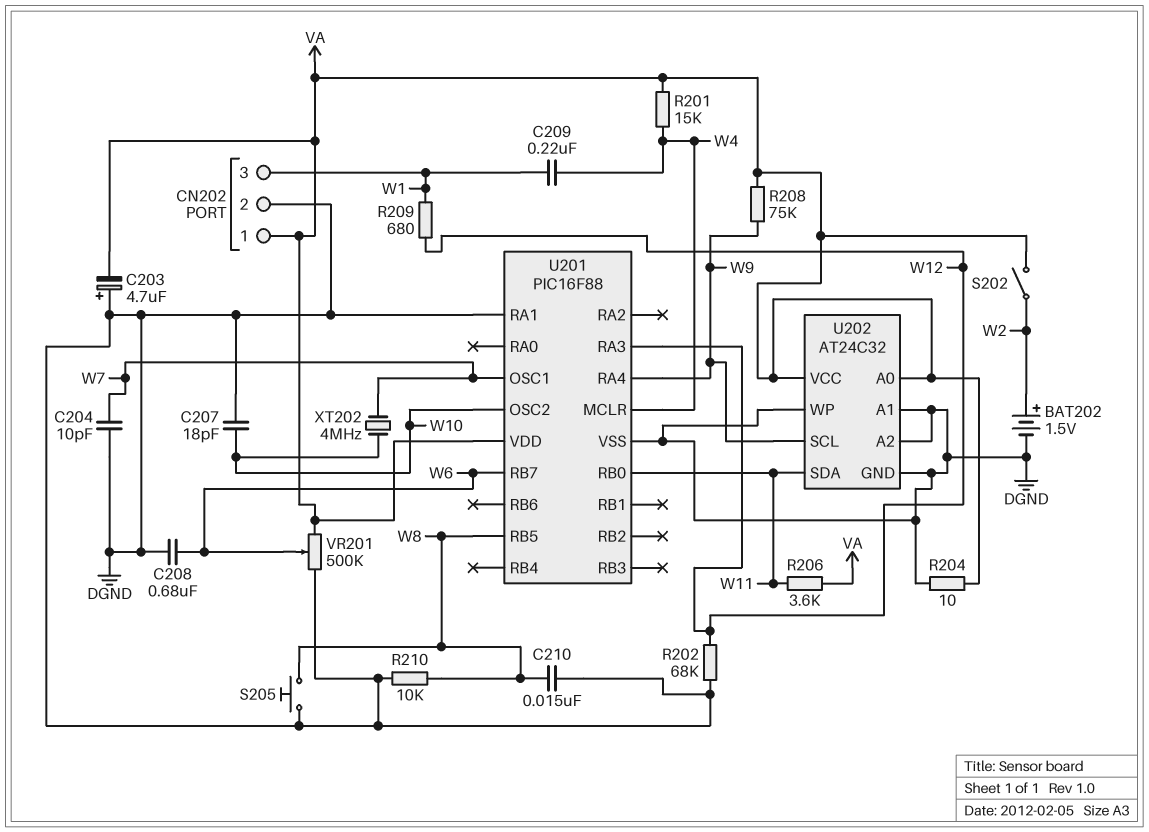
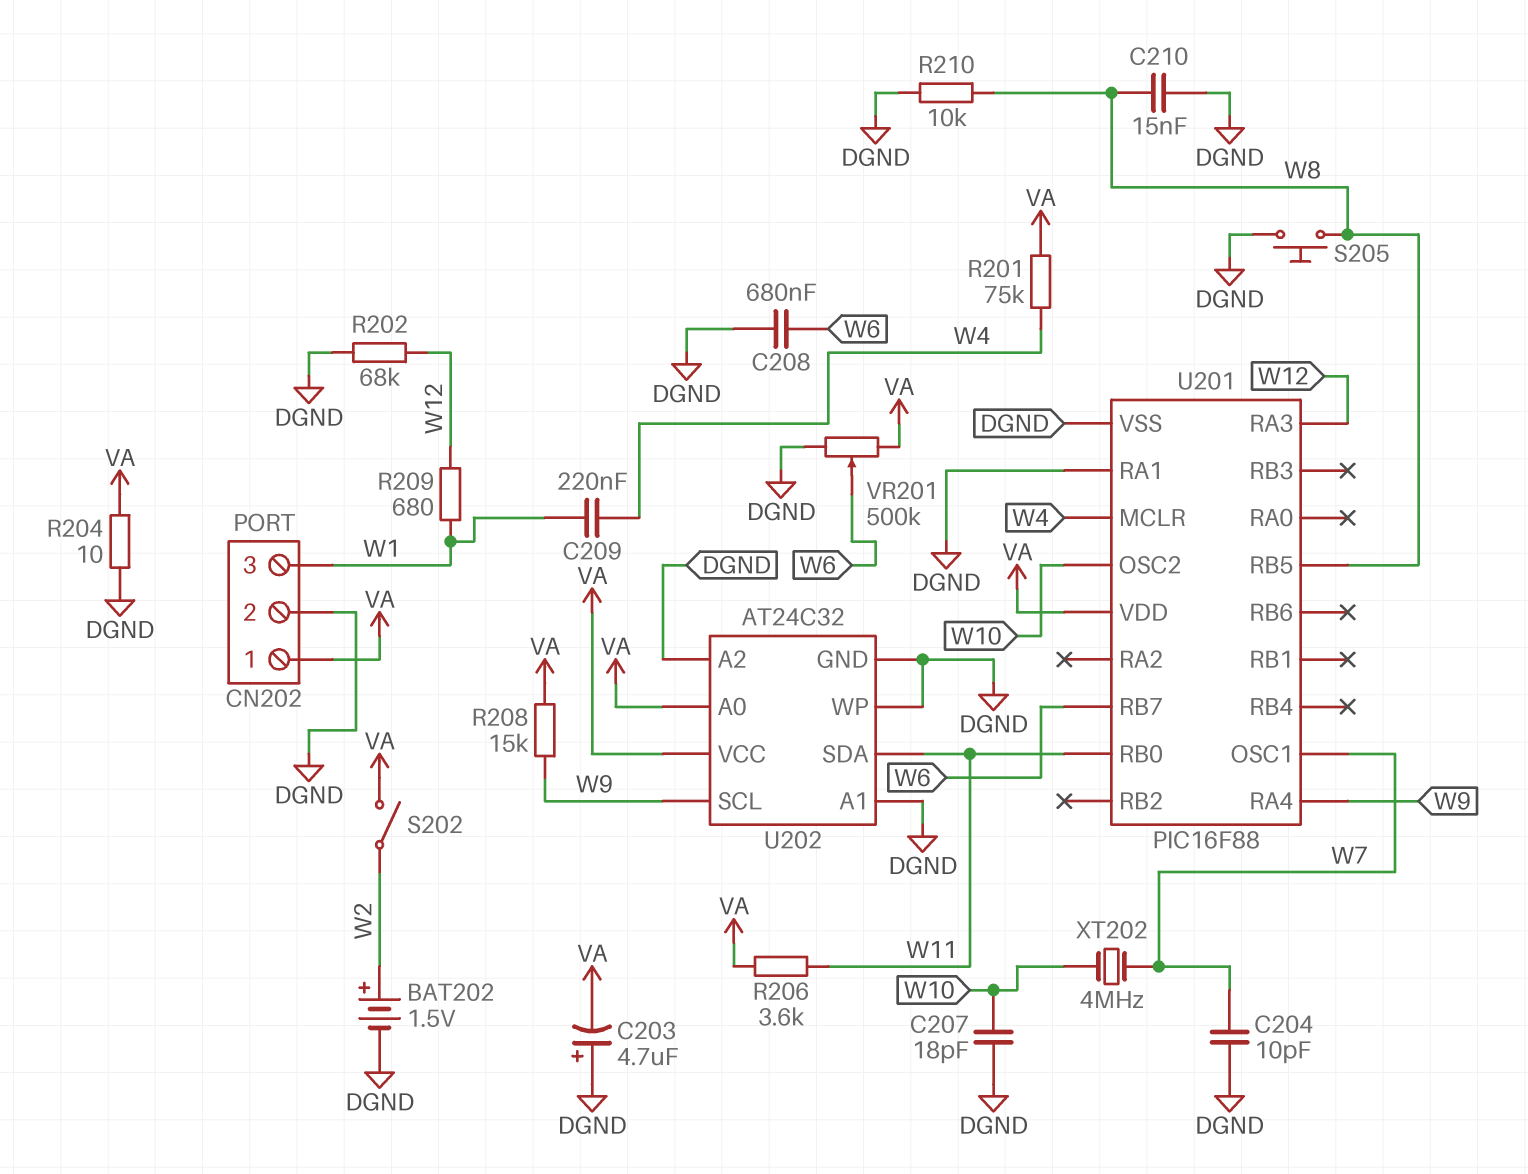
R201: 15k (VA, W4) -> 75k (VA, W4)
R208: 75k (VA, W9) -> 15k (VA, W9)

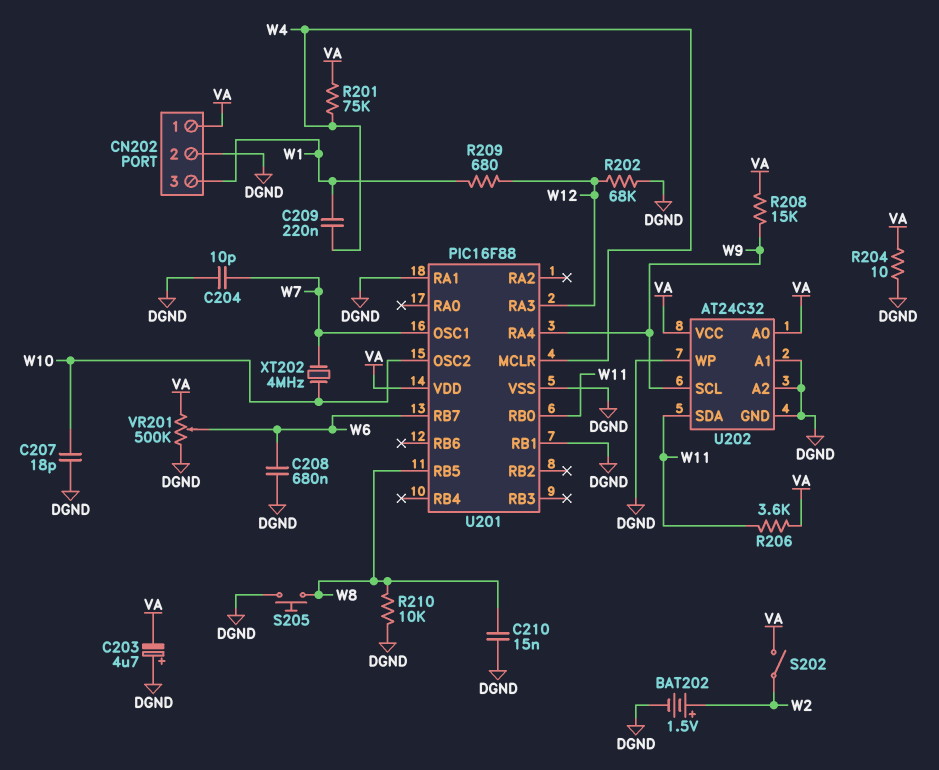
U201 pin RB1: none -> DGND

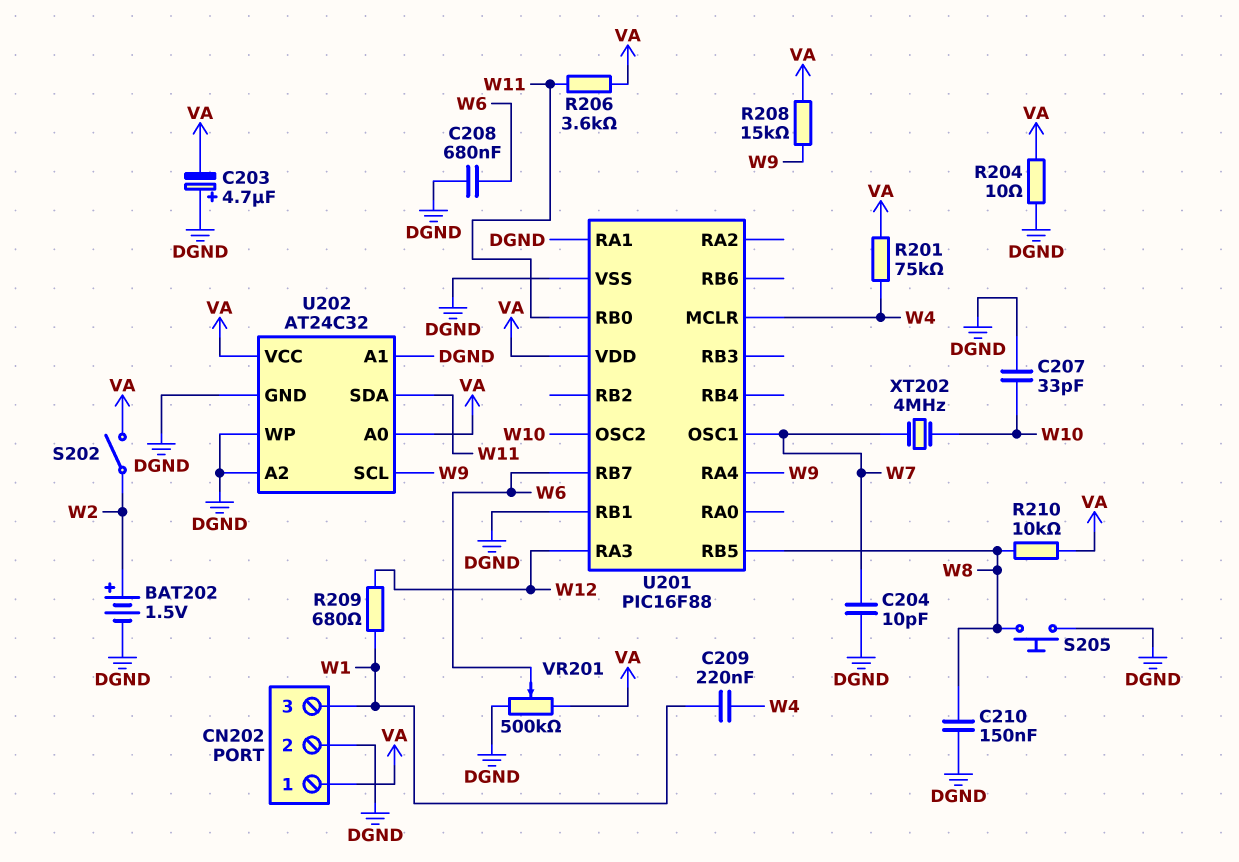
C207: 18pF (DGND, W10) -> 33pF (DGND, W10)
C210: 15nF (DGND, W8) -> 150nF (DGND, W8)
R202: 68k (DGND, W12) -> none
R210: 10k (DGND, W8) -> 10k (VA, W8)

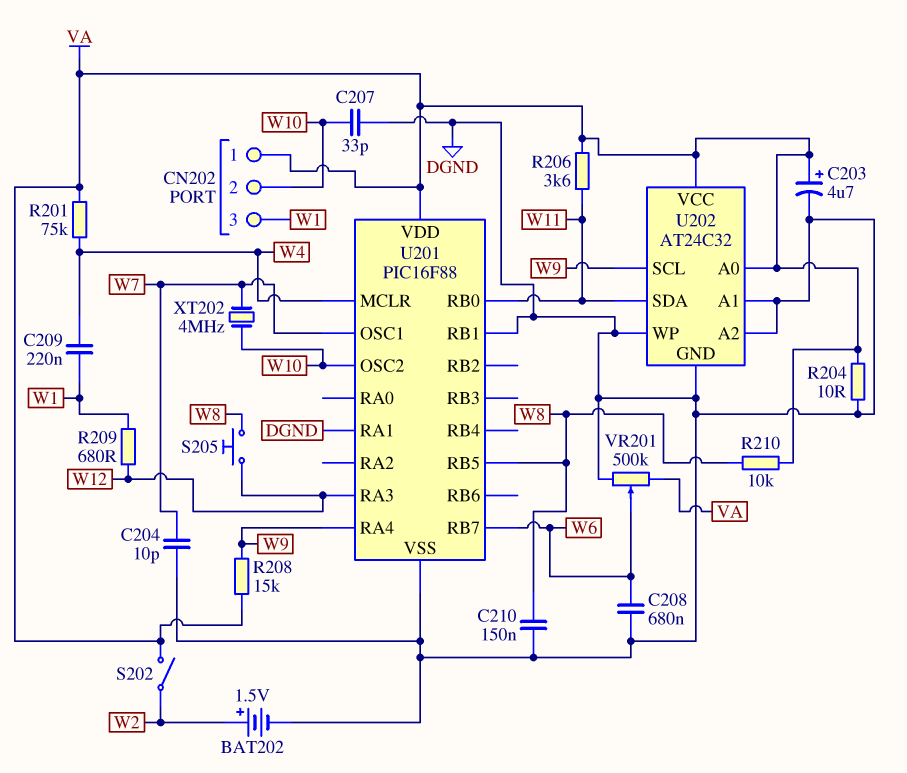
C203: 4.7uF (plus DGND, minus VA) -> 4.7uF (plus VA, minus DGND)
CN202 pin 2: DGND -> W10
S205: button (DGND, W8) -> button (W8, W12)

